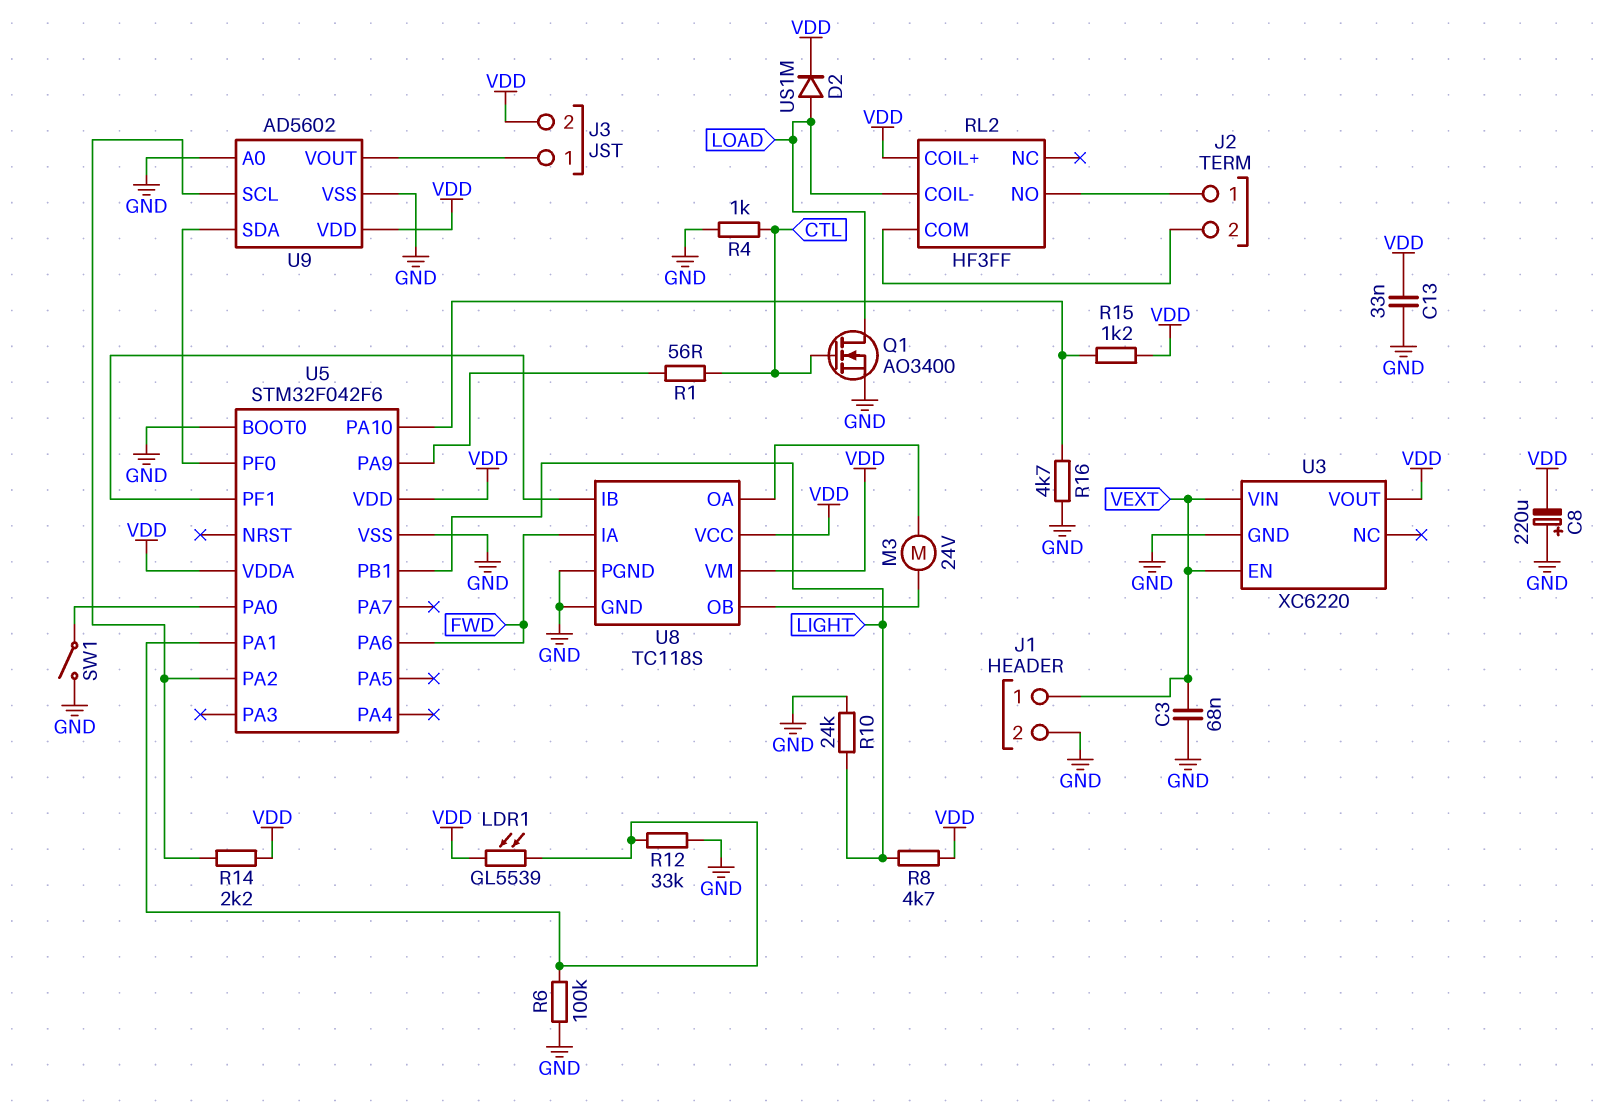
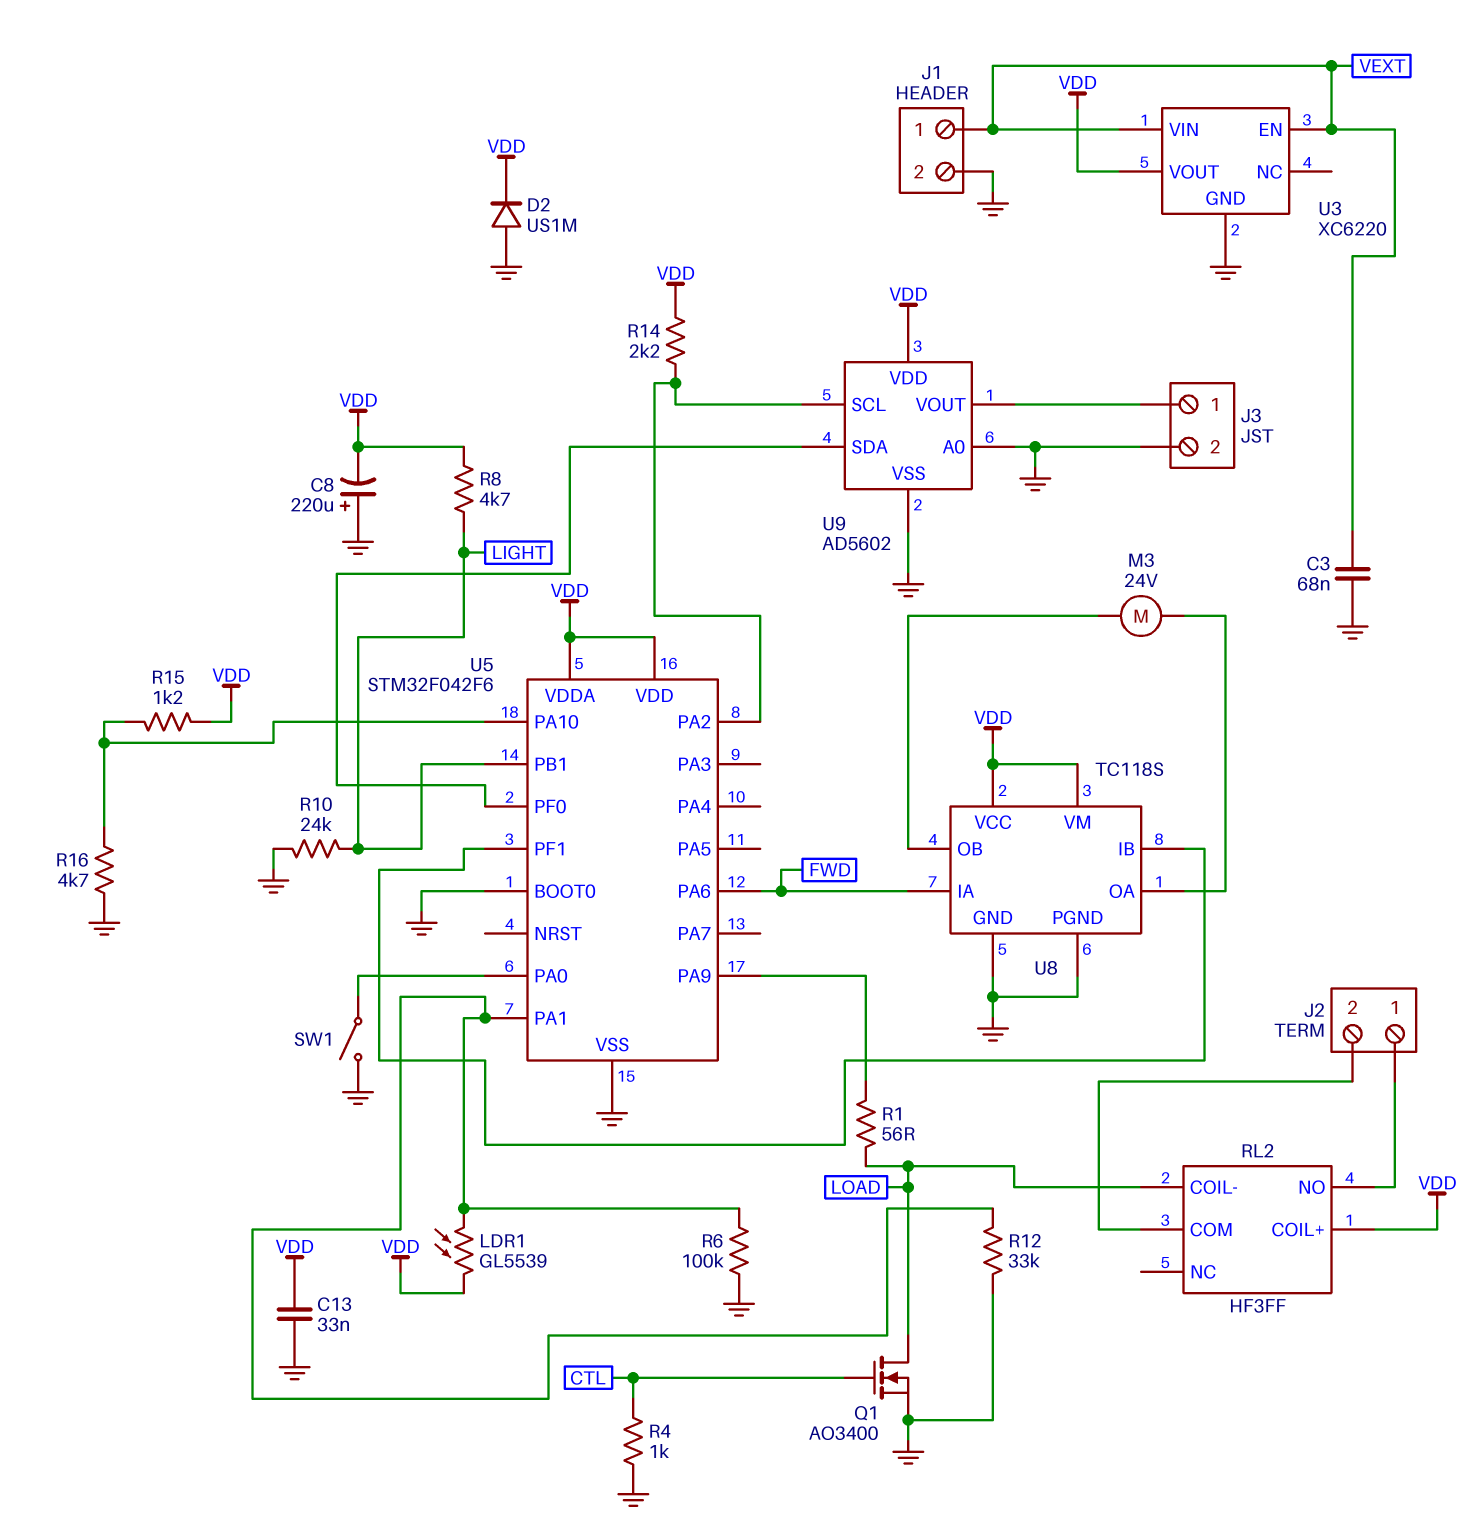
D2: diode US1M (A LOAD, K VDD) -> diode US1M (A GND, K VDD)
J3 pin 2: VDD -> GND
R1: 56 (CTL, U5/PA9) -> 56 (LOAD, U5/PA9)

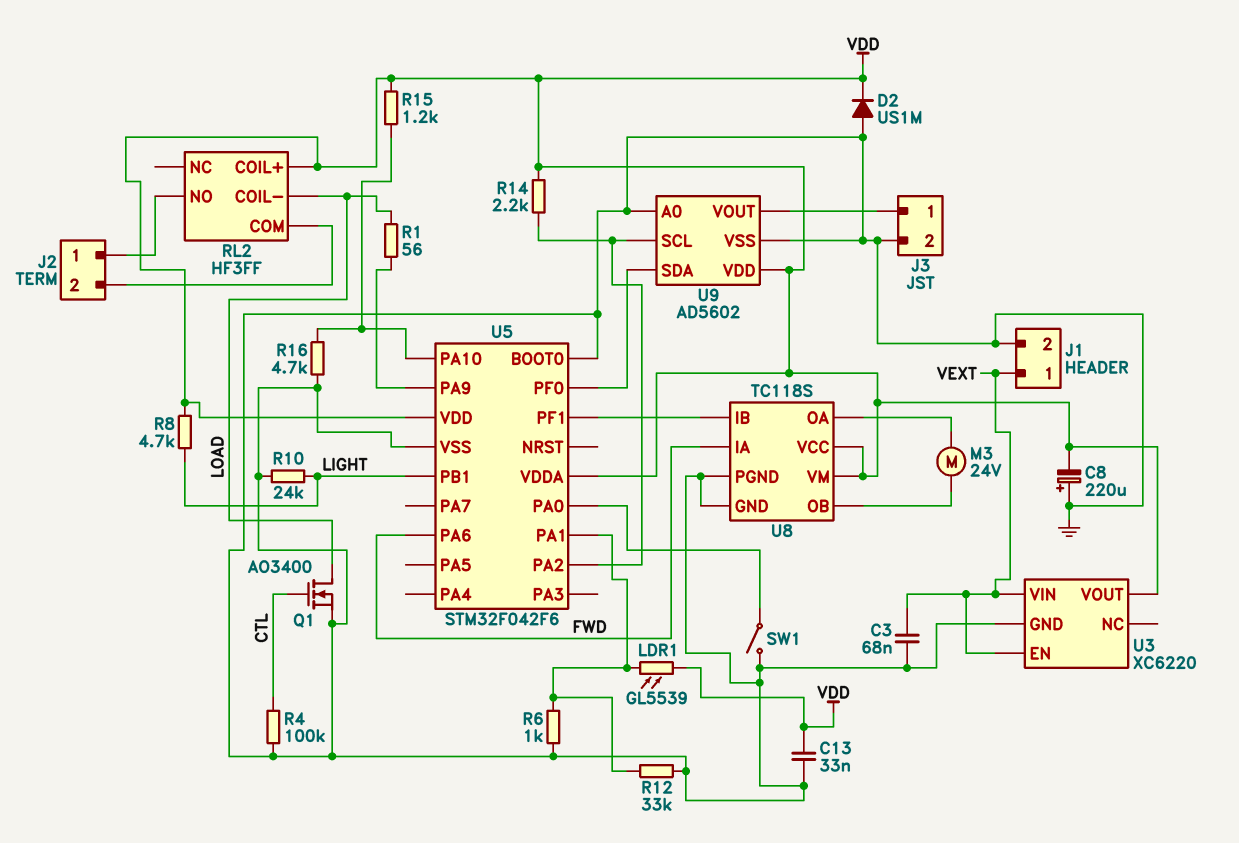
R4: 1k (CTL, GND) -> 100k (CTL, GND)
R6: 100k (GND, U5/PA1) -> 1k (GND, U5/PA1)

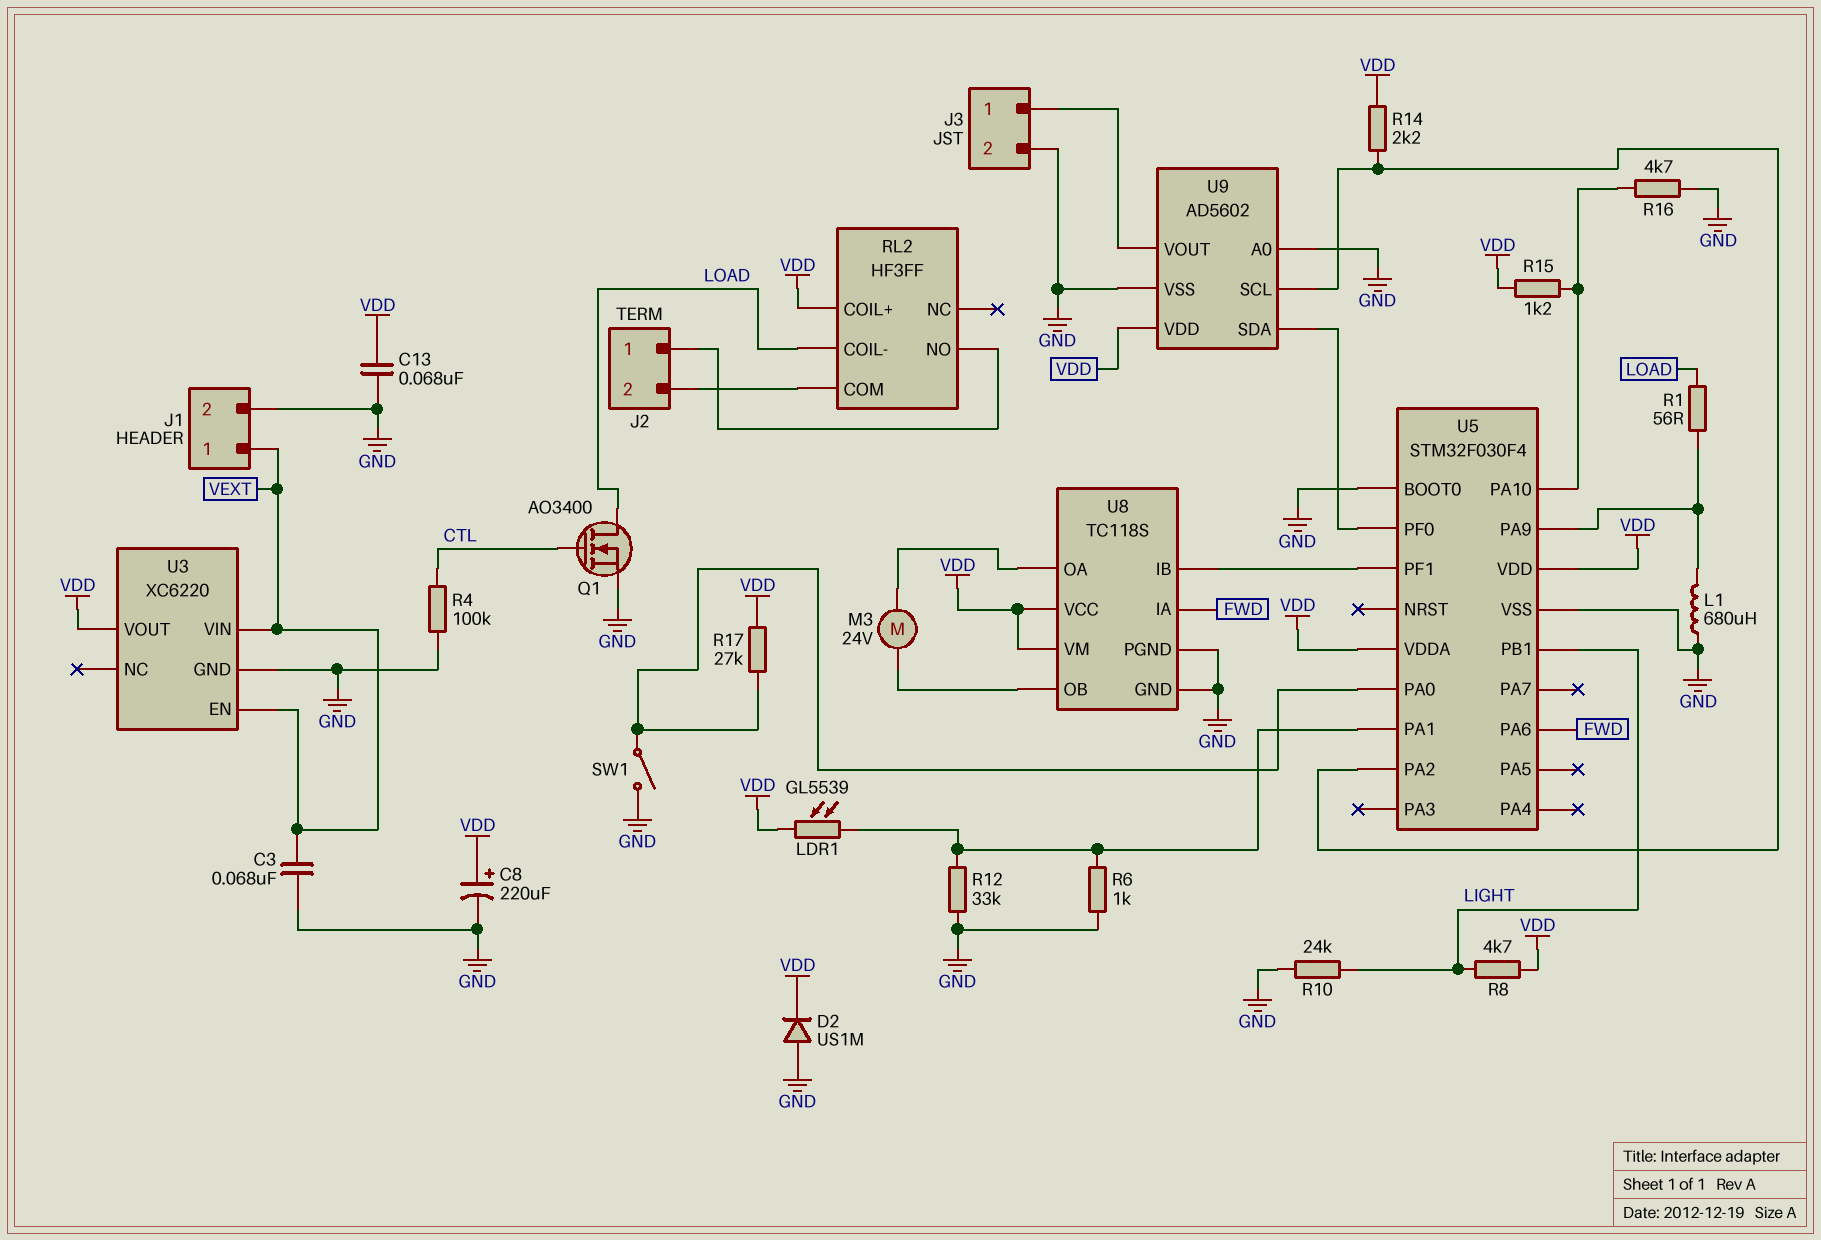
C8: 220uF (plus GND, minus VDD) -> 220uF (plus VDD, minus GND)
C13: 33nF (GND, VDD) -> 68nF (GND, VDD)
L1: none -> 680uH (GND, U5/PA9)
R17: none -> 27k (U5/PA0, VDD)
U5: STM32F042F6 -> STM32F030F4

